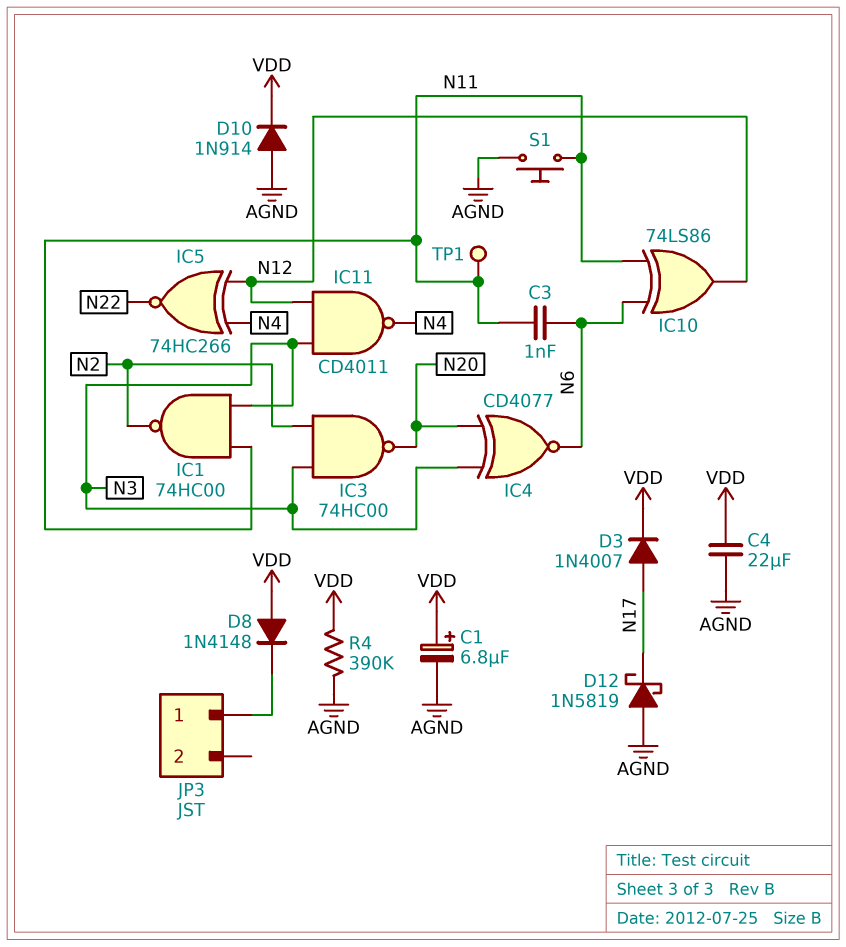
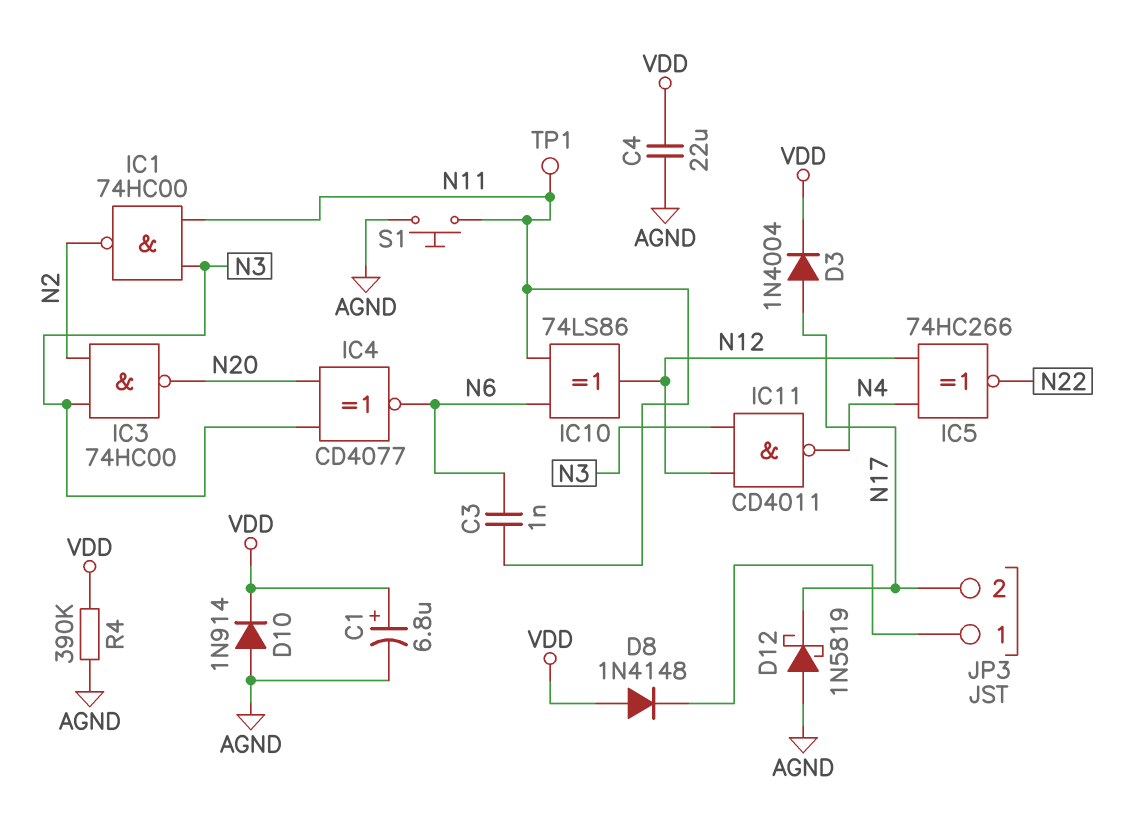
D3: diode 1N4007 (A N17, K VDD) -> diode 1N4004 (A N17, K VDD)
JP3 pin 2: none -> N17

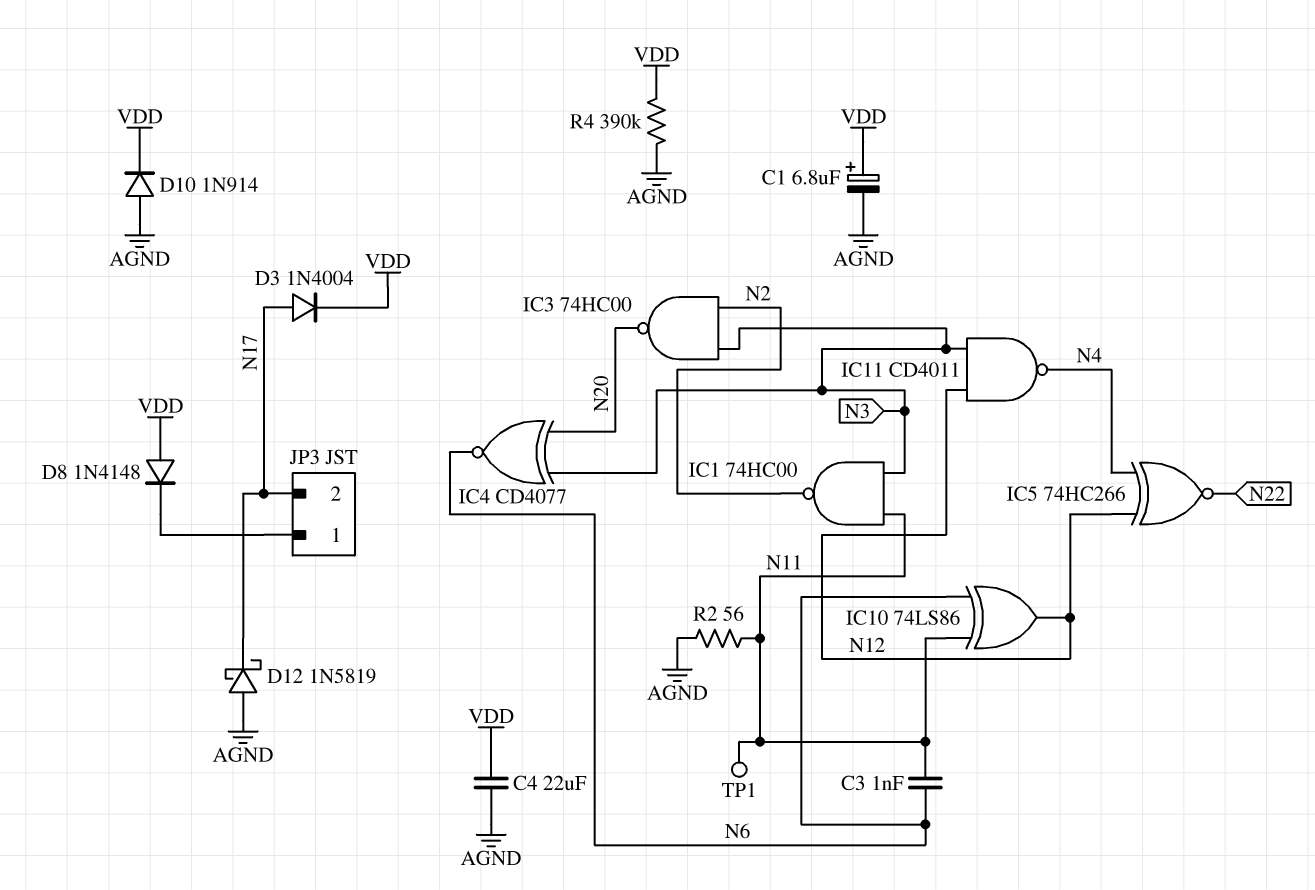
R2: none -> 56 (AGND, N11)
S1: button (AGND, N11) -> none

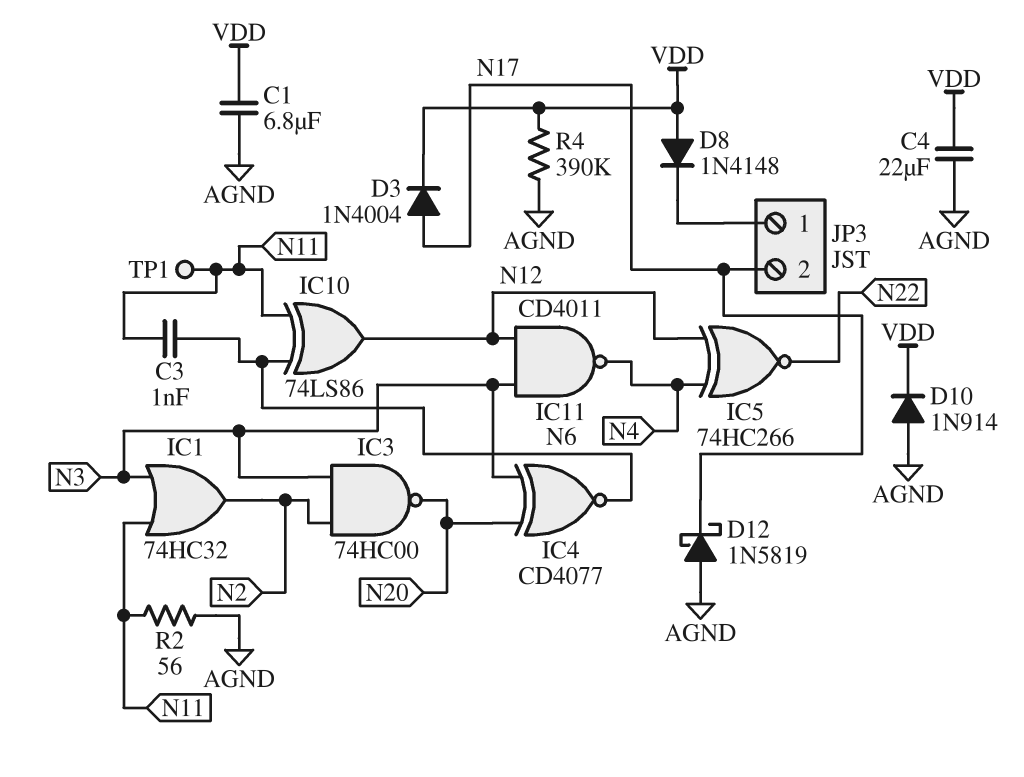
C1: 6.8uF (plus VDD, minus AGND) -> 6.8uF (AGND, VDD)
IC1: NAND 74HC00 (in N3, in N11, out N2) -> OR 74HC32 (in N3, in N11, out N2)

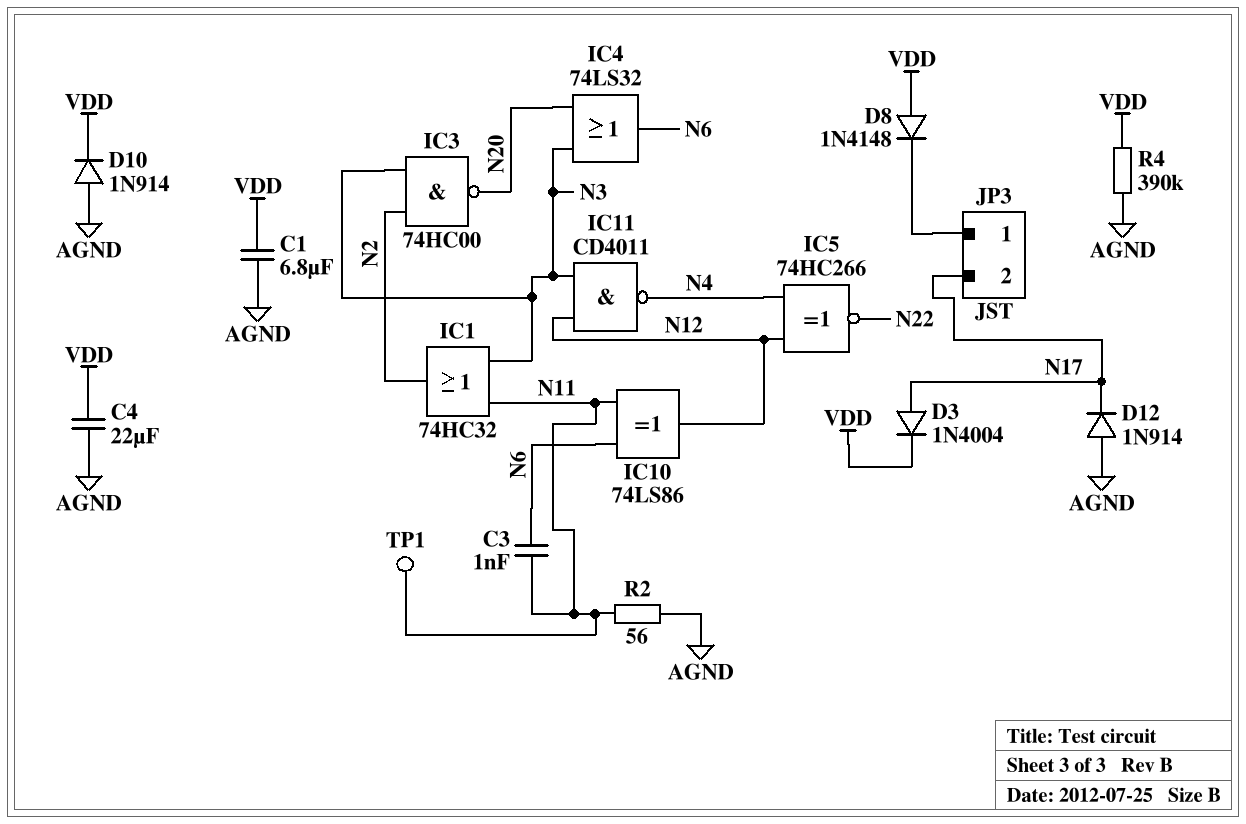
D12: schottky 1N5819 (A AGND, K N17) -> diode 1N914 (A AGND, K N17)
IC4: XNOR CD4077 (in N3, in N20, out N6) -> OR 74LS32 (in N3, in N20, out N6)

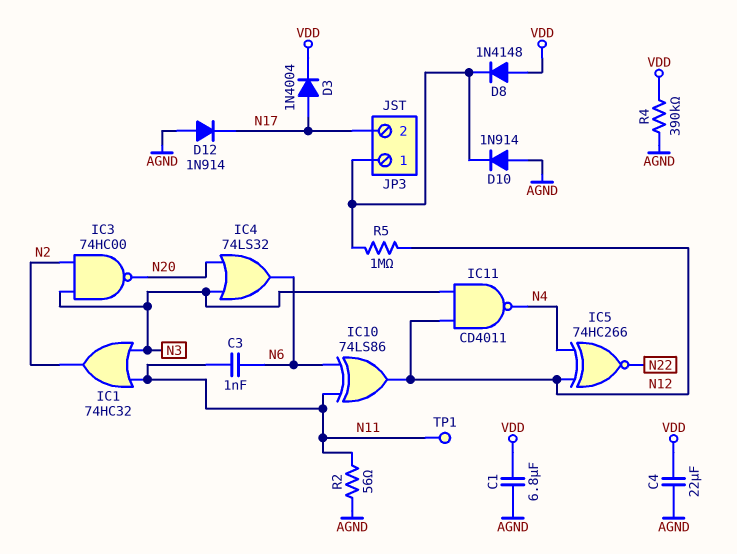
D10: diode 1N914 (A AGND, K VDD) -> diode 1N914 (A AGND, K JP3/1)
R5: none -> 1M (JP3/1, N12)

